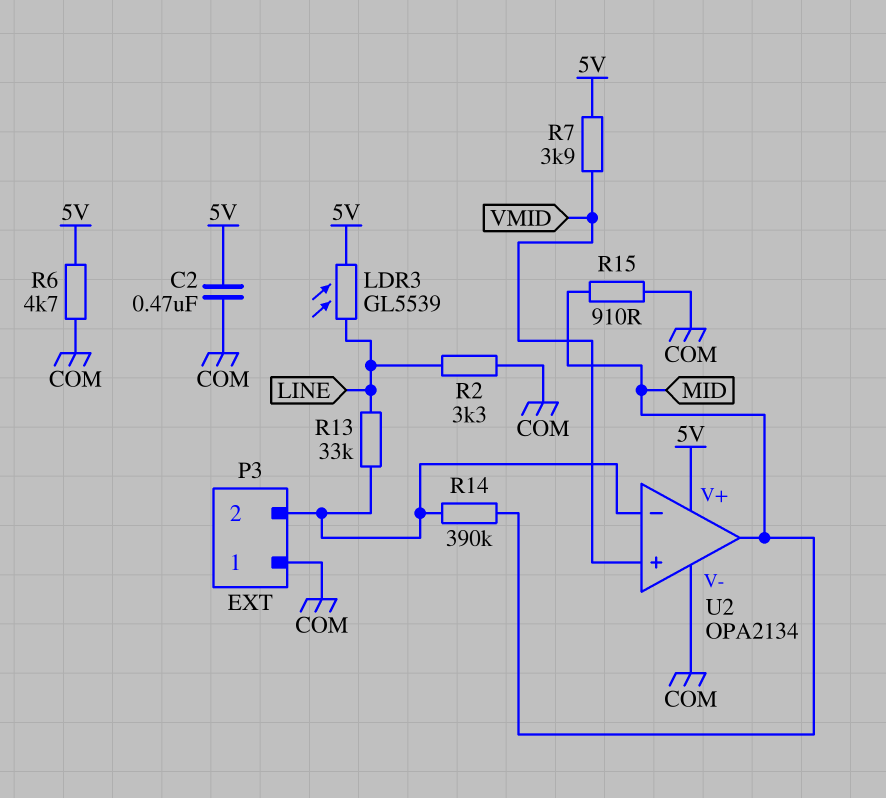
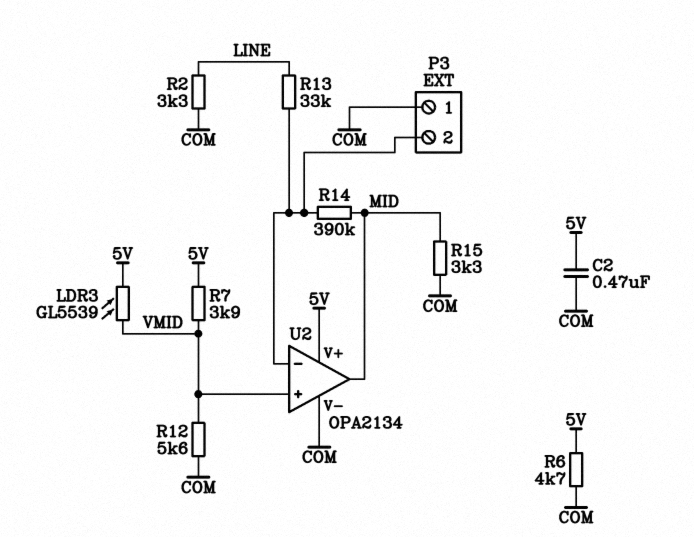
LDR3: GL5539 (5V, LINE) -> GL5539 (5V, VMID)
R12: none -> 5.6k (COM, VMID)
R15: 910 (COM, MID) -> 3.3k (COM, MID)

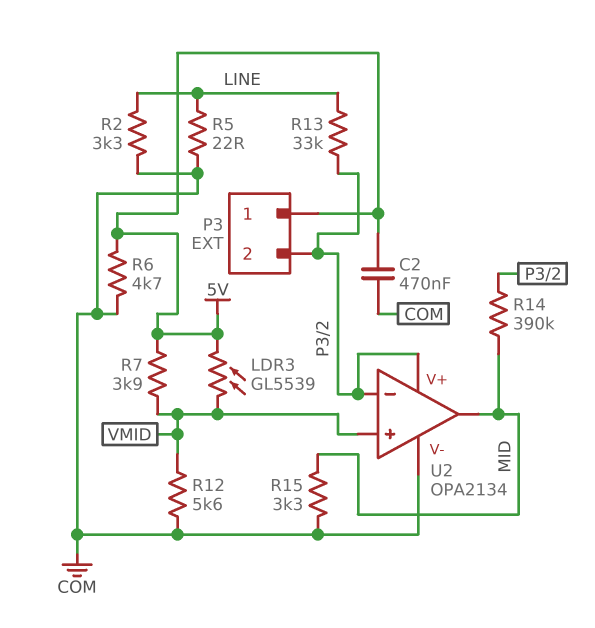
P3 pin 1: COM -> 5V
R5: none -> 22 (COM, LINE)
U2 pin V+: 5V -> P3/2

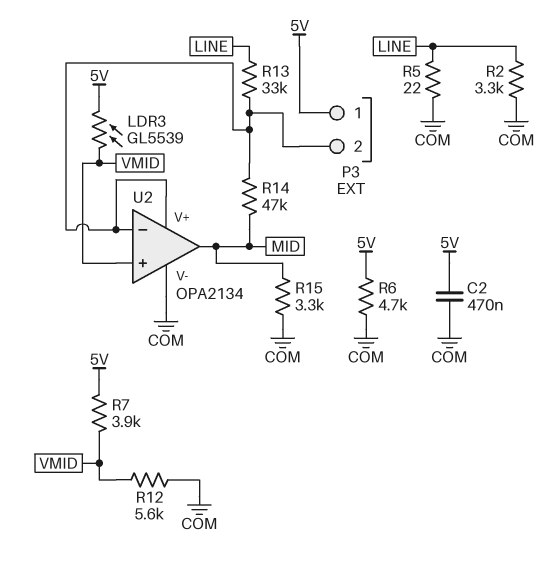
R14: 390k (MID, P3/2) -> 47k (MID, P3/2)

